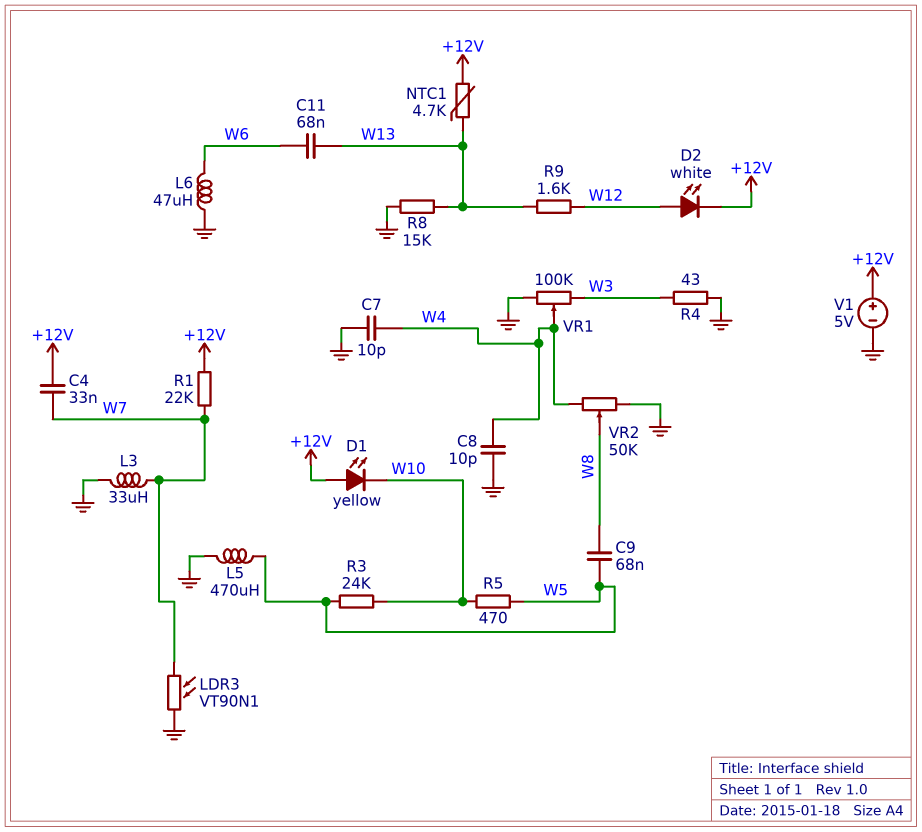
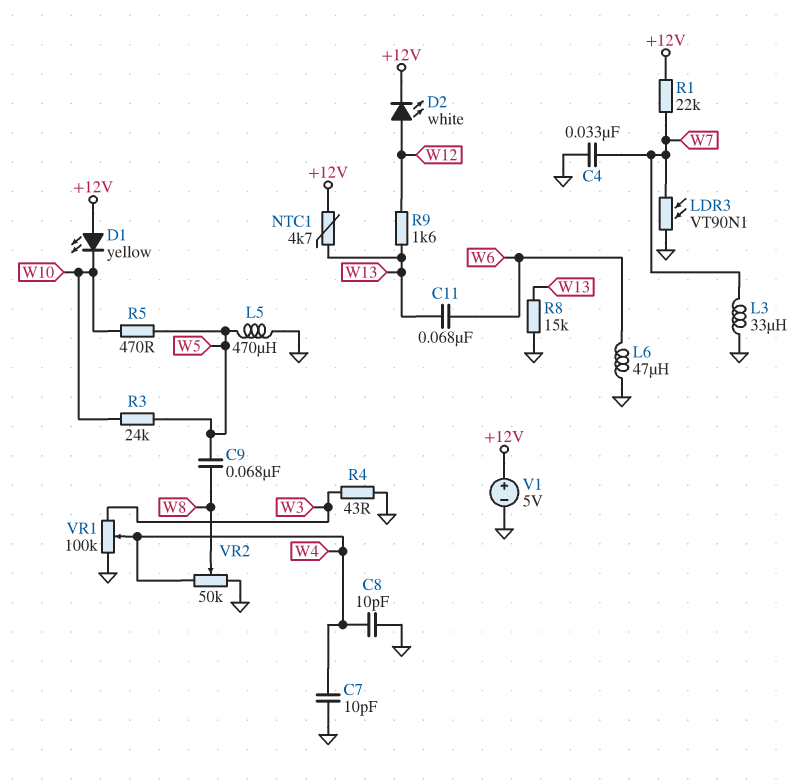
C4: 33nF (+12V, W7) -> 33nF (GND, W7)

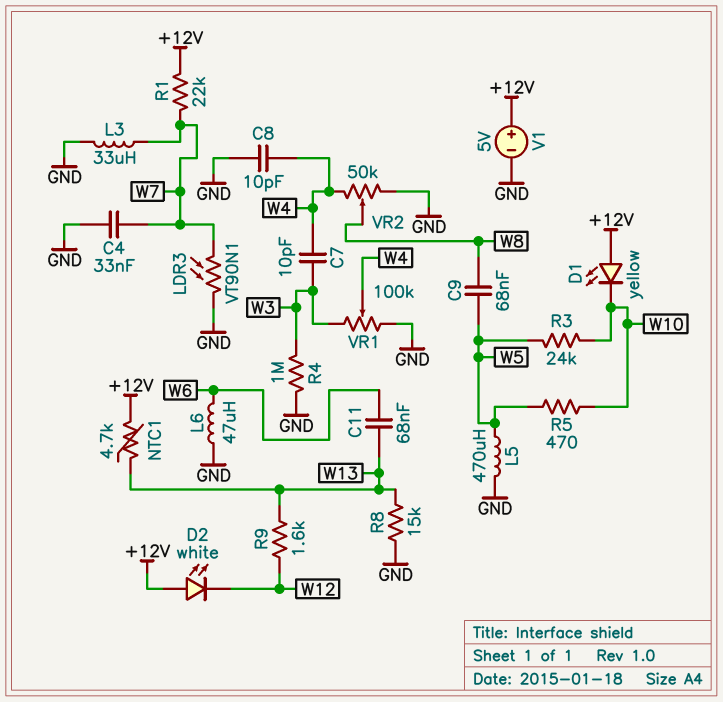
C7: 10pF (GND, W4) -> 10pF (W3, W4)
D2: LED white (A W12, K +12V) -> LED white (A +12V, K W12)
R4: 43 (GND, W3) -> 1M (GND, W3)

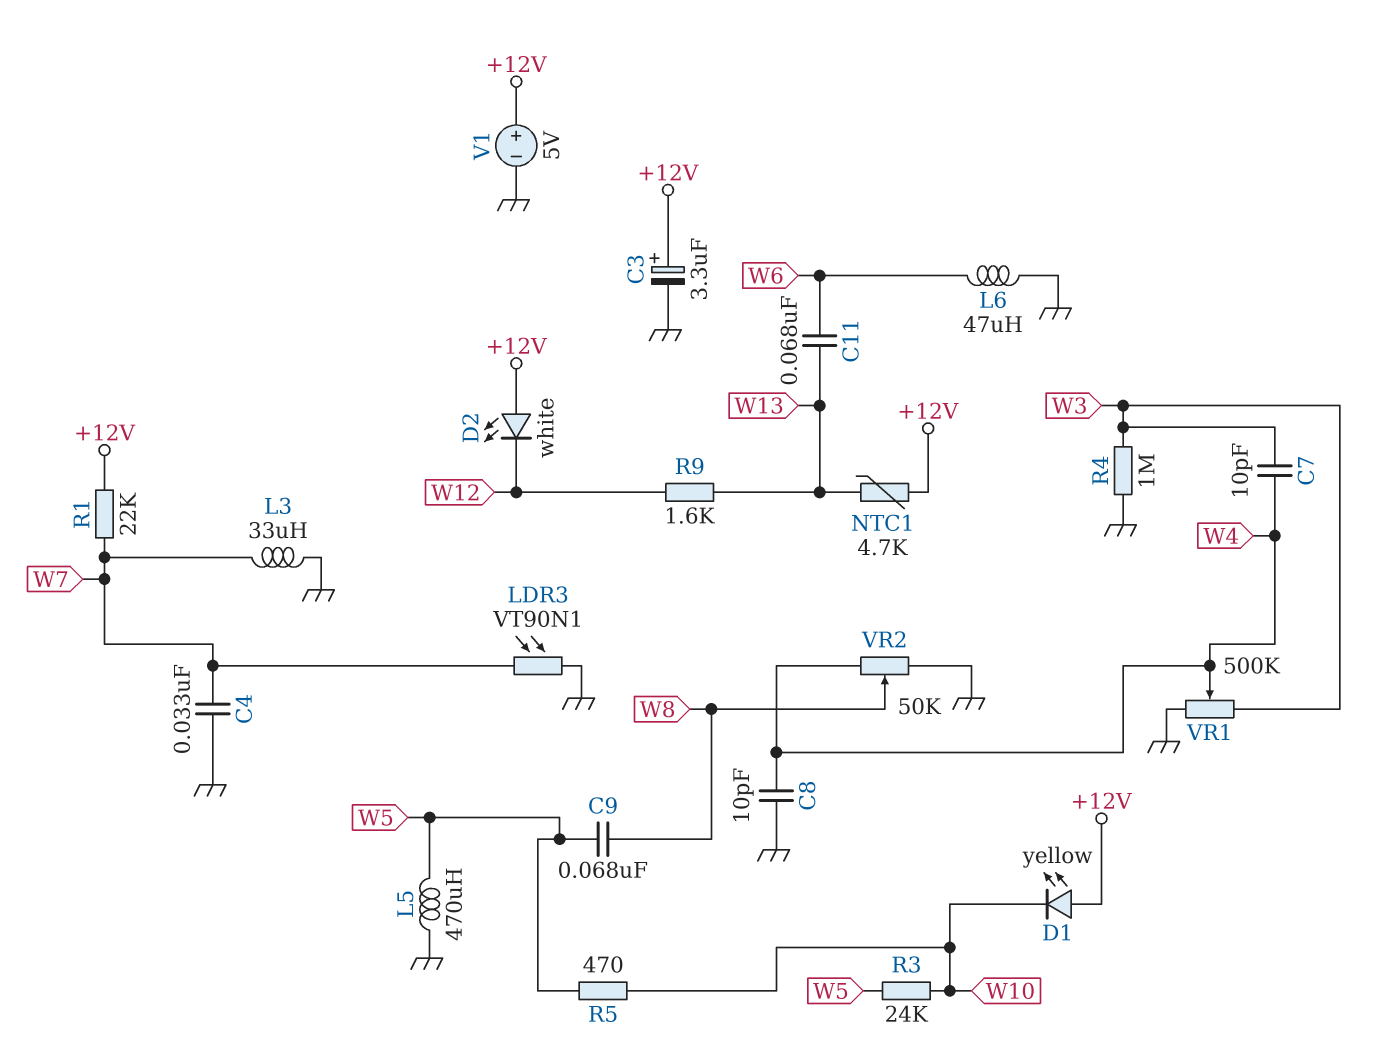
C3: none -> 3.3uF (plus +12V, minus GND)
R8: 15k (GND, W13) -> none
VR1: 100k (GND, W3, wiper W4) -> 500k (GND, W3, wiper W4)

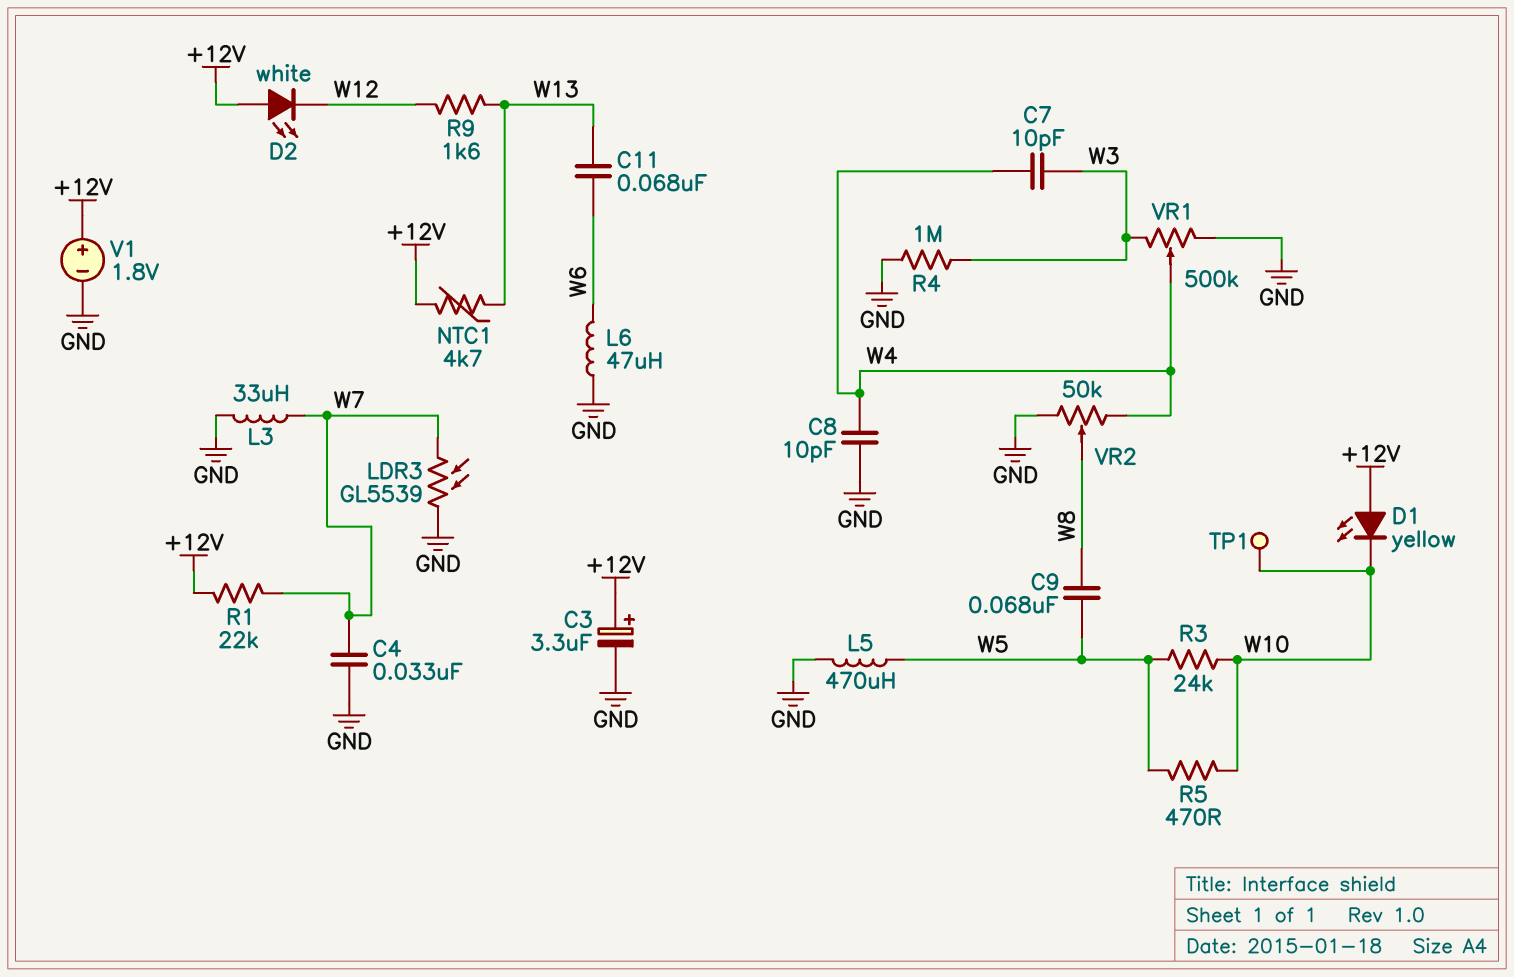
LDR3: VT90N1 (GND, W7) -> GL5539 (GND, W7)
TP1: none -> test point (W10)
V1: 5V (plus +12V, minus GND) -> 1.8V (plus +12V, minus GND)

